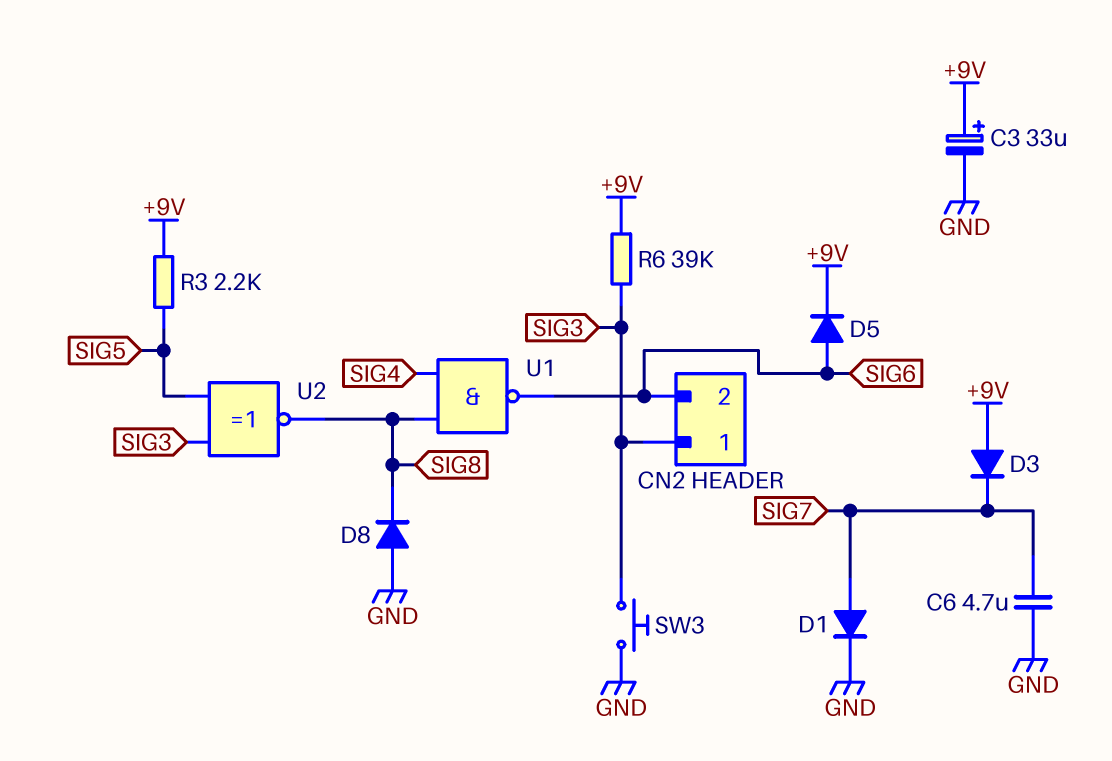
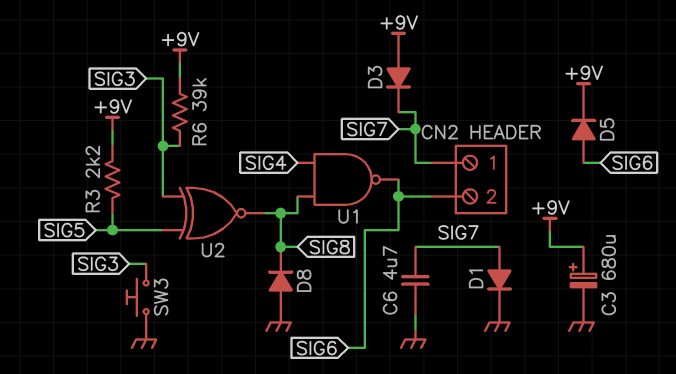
C3: 33uF (plus +9V, minus GND) -> 680uF (plus +9V, minus GND)
CN2 pin 1: SIG3 -> SIG7

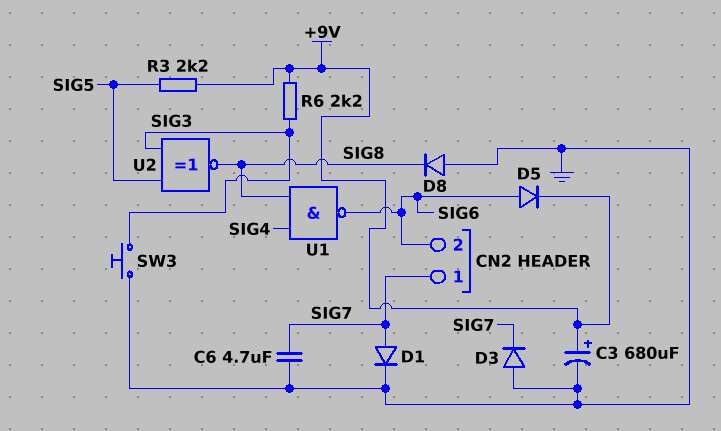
D3: diode (A +9V, K SIG7) -> diode (A GND, K SIG7)
R6: 39k (+9V, SIG3) -> 2.2k (+9V, SIG3)

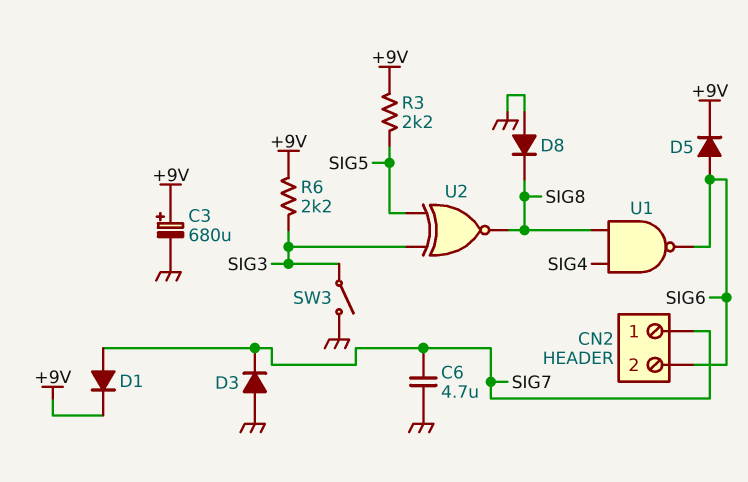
D1: diode (A SIG7, K GND) -> diode (A SIG7, K +9V)
SW3: button (GND, SIG3) -> switch (GND, SIG3)

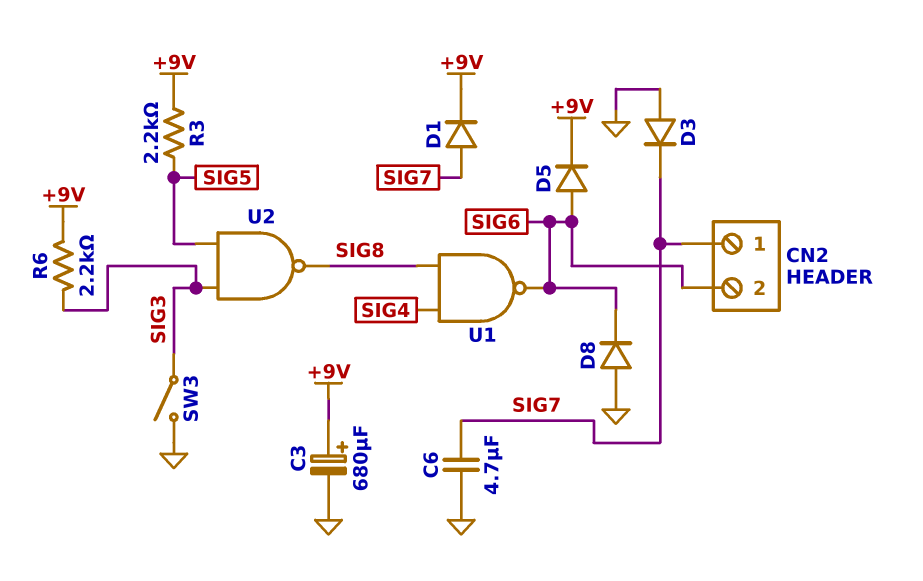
D8: diode (A GND, K SIG8) -> diode (A GND, K SIG6)
U2: XNOR (in SIG3, in SIG5, out SIG8) -> NAND (in SIG3, in SIG5, out SIG8)

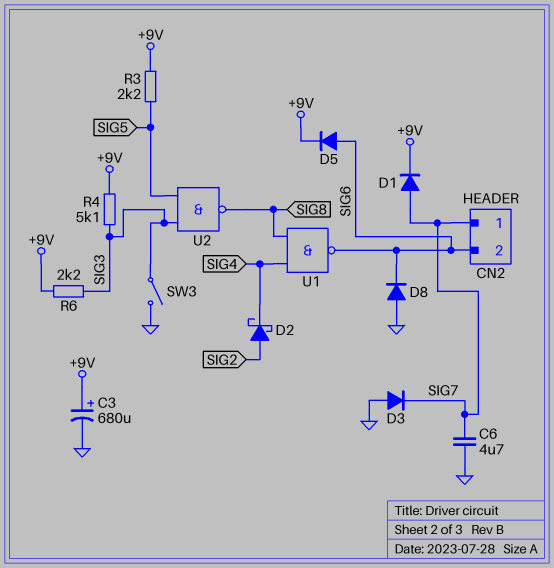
D2: none -> schottky (A SIG2, K SIG4)
R4: none -> 5.1k (+9V, SIG3)

